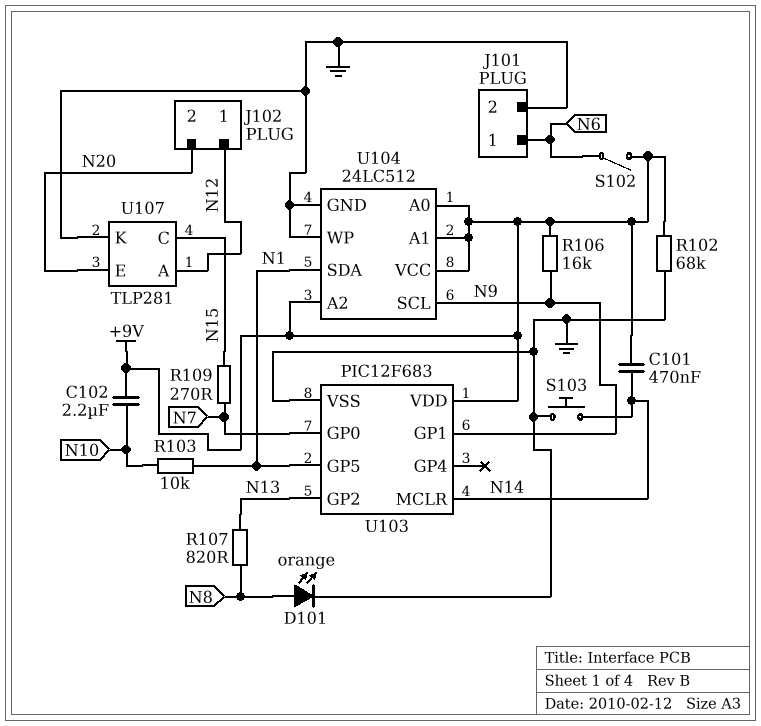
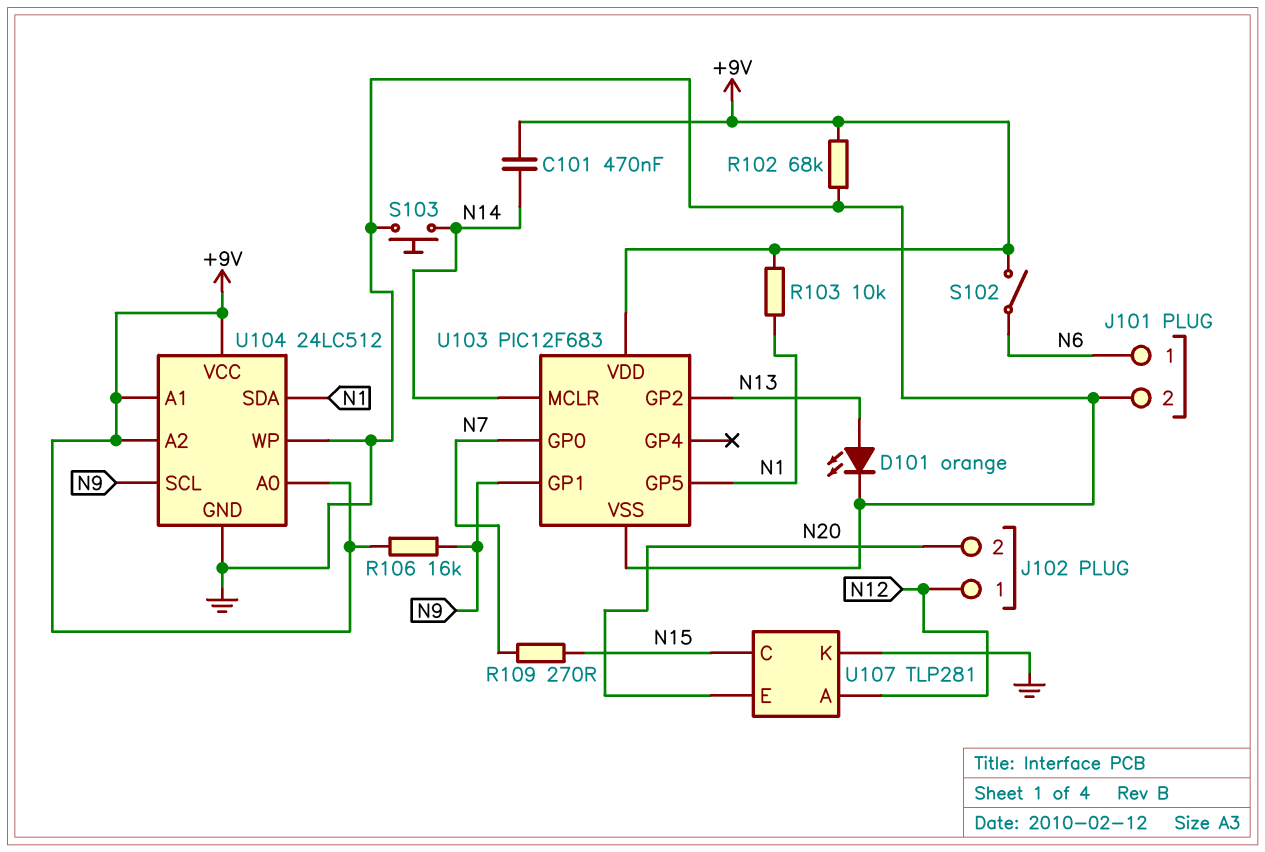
C102: 2.2uF (+9V, N10) -> none
D101: LED orange (A N8, K GND) -> LED orange (A N13, K GND)
R103: 10k (N1, N10) -> 10k (+9V, N1)
R107: 820 (N8, N13) -> none

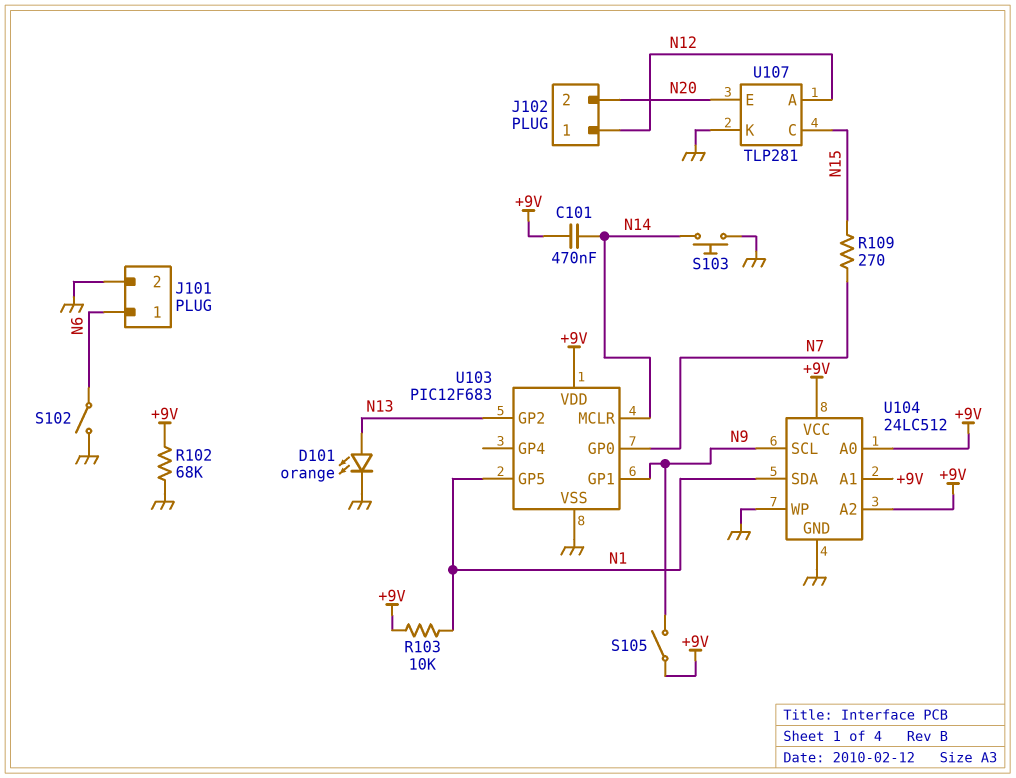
R106: 16k (+9V, N9) -> none
S102: switch (+9V, N6) -> switch (GND, N6)
S105: none -> switch (+9V, N9)

